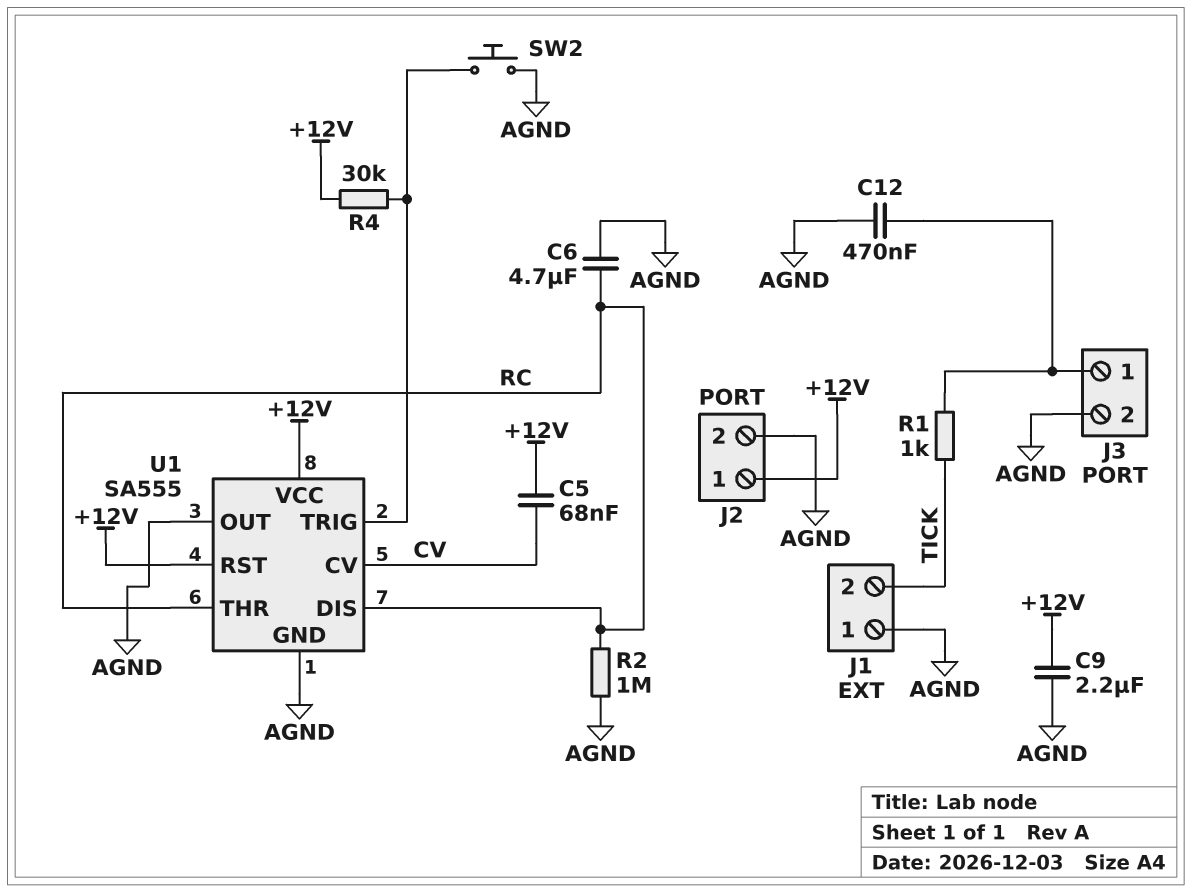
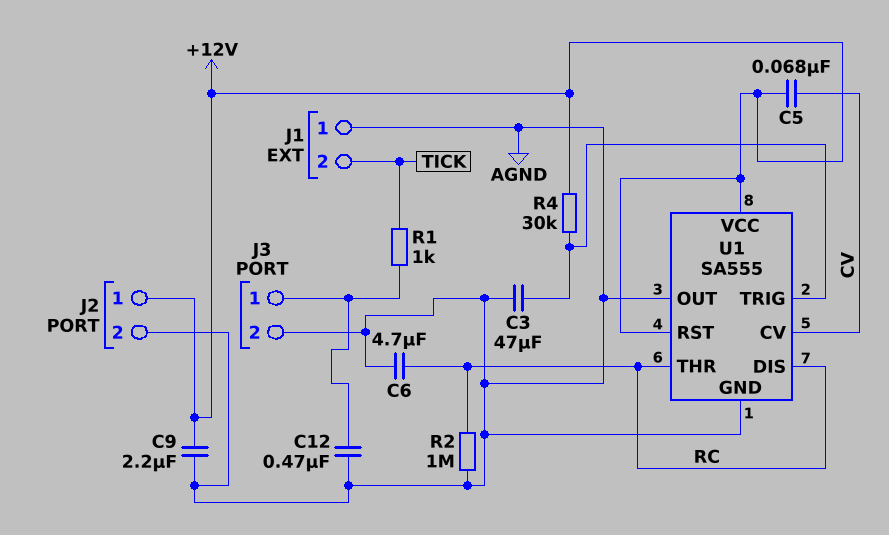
C3: none -> 47uF (AGND, U1/TRIG)
SW2: button (AGND, U1/TRIG) -> none

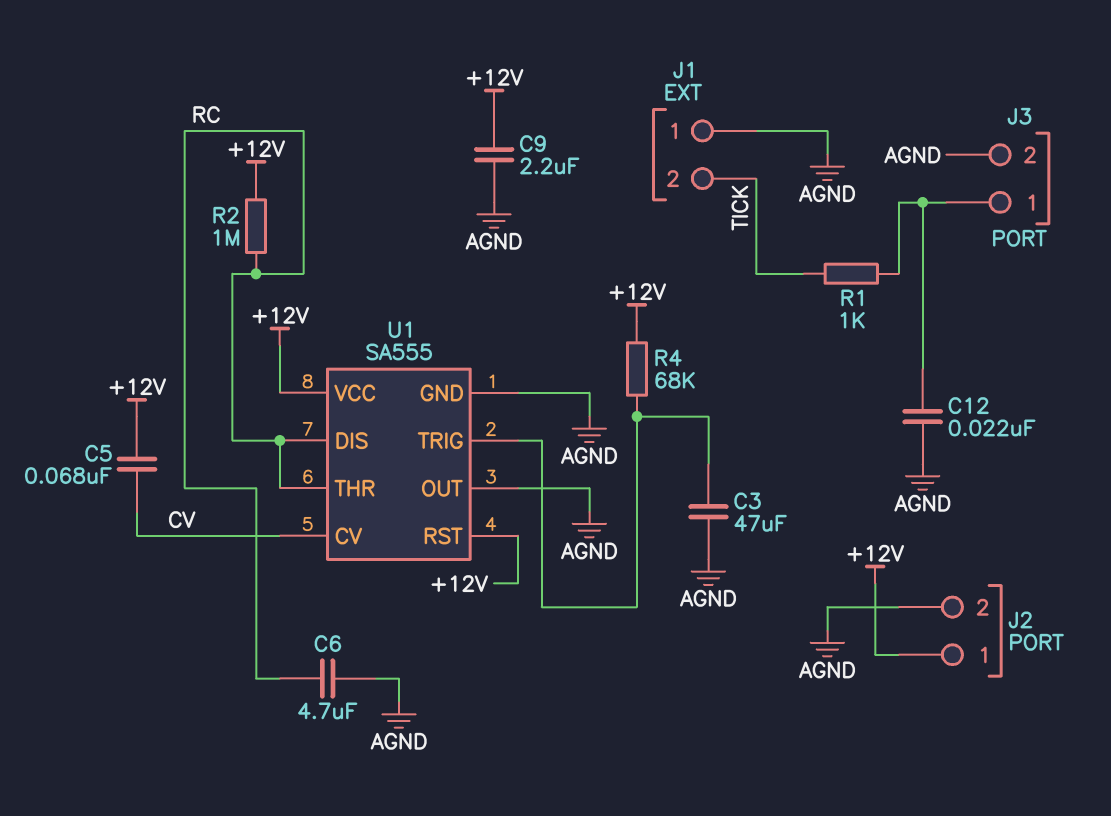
C12: 470nF (AGND, J3/1) -> 22nF (AGND, J3/1)
R2: 1M (AGND, RC) -> 1M (+12V, RC)
R4: 30k (+12V, U1/TRIG) -> 68k (+12V, U1/TRIG)

